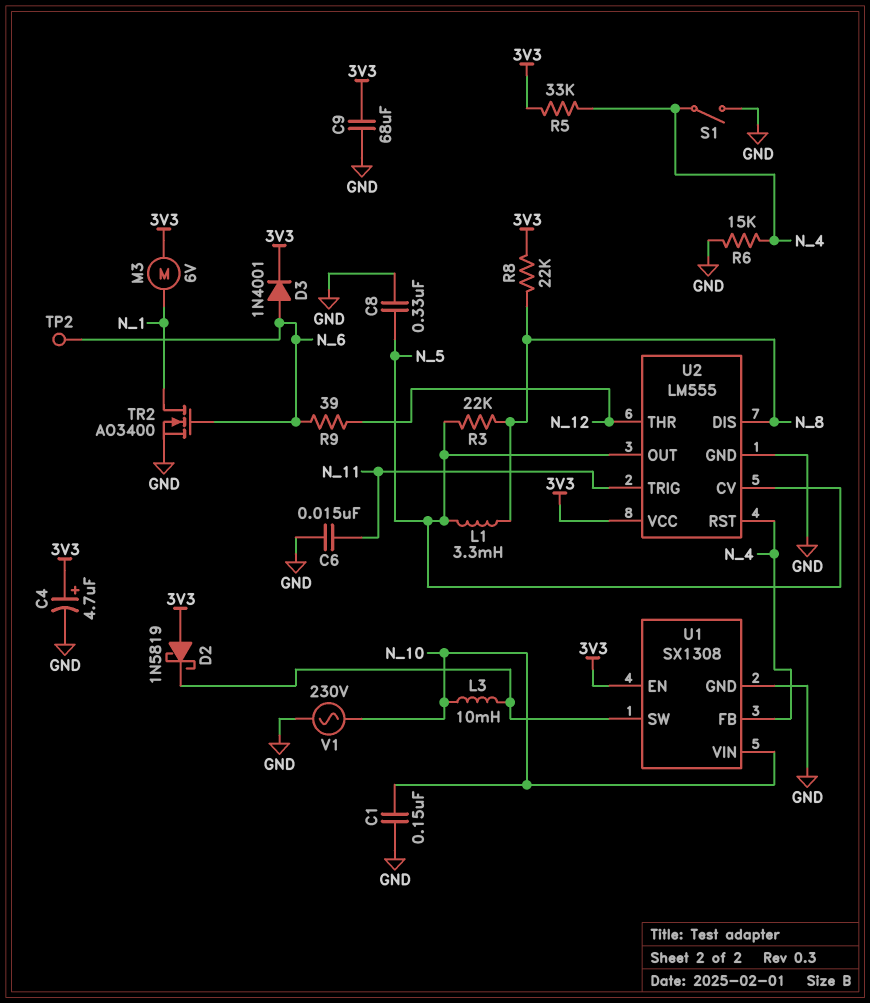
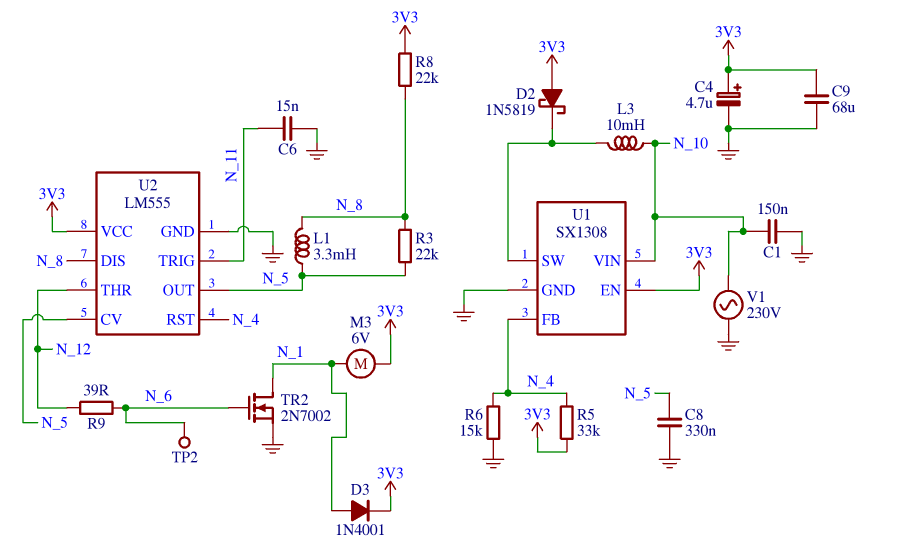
D3: diode 1N4001 (A N_6, K 3V3) -> diode 1N4001 (A N_1, K 3V3)
S1: switch (GND, N_4) -> none
TR2: NMOS AO3400 (G N_6, D N_1, S GND) -> NMOS 2N7002 (G N_6, D N_1, S GND)

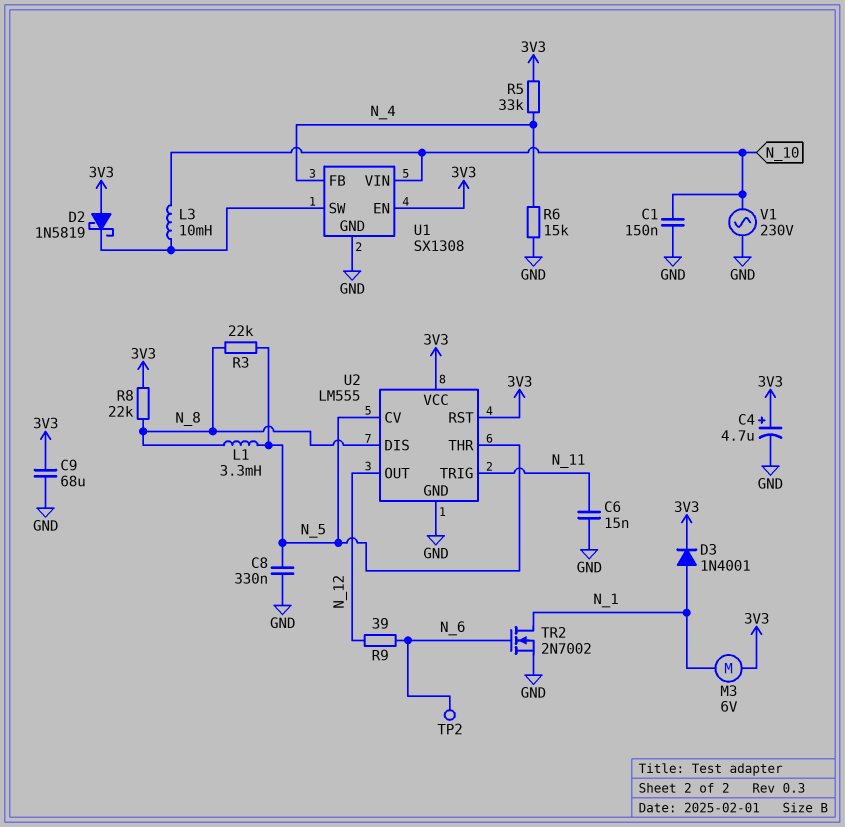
U2 pin OUT: N_5 -> N_12
U2 pin RST: N_4 -> 3V3
U2 pin THR: N_12 -> N_5

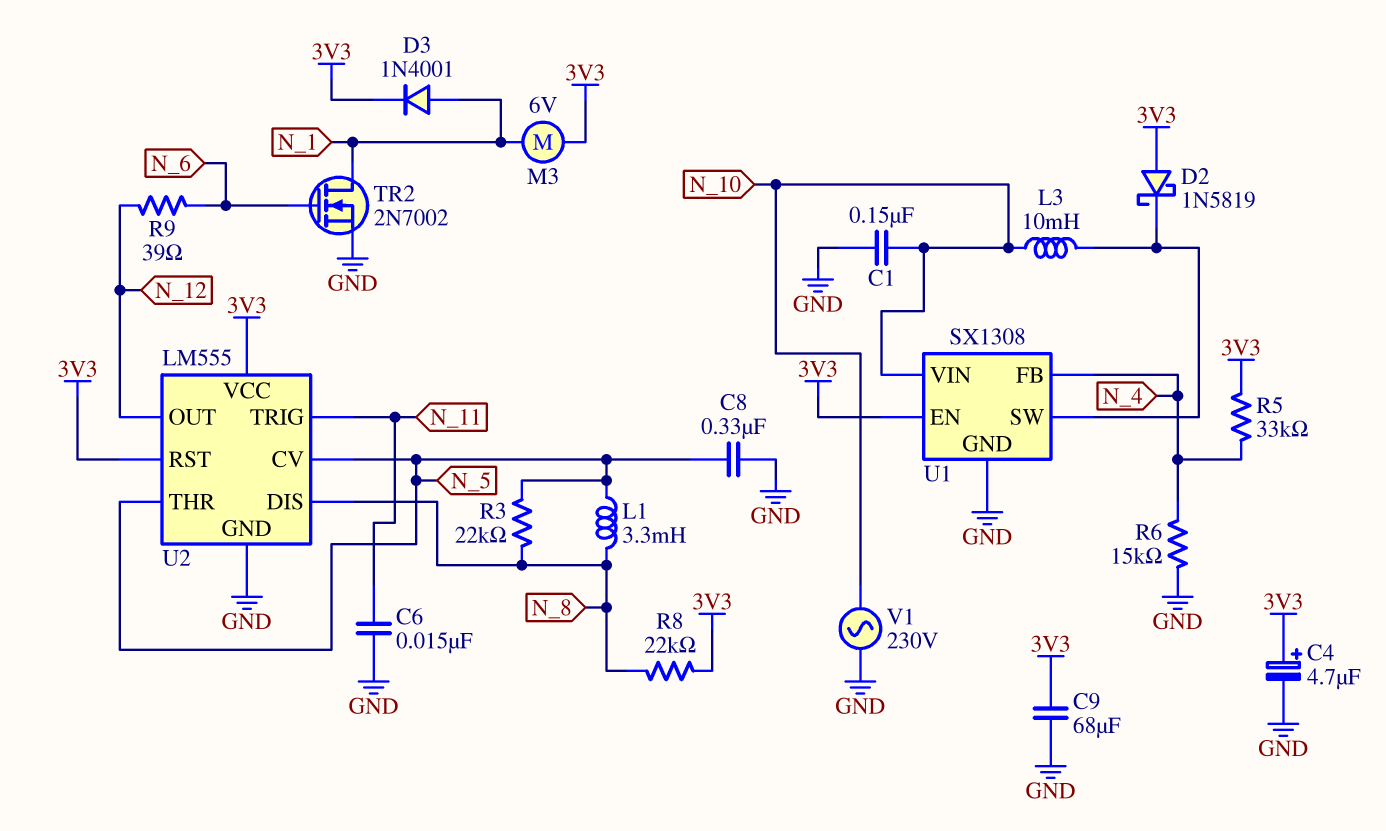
TP2: test point (N_6) -> none

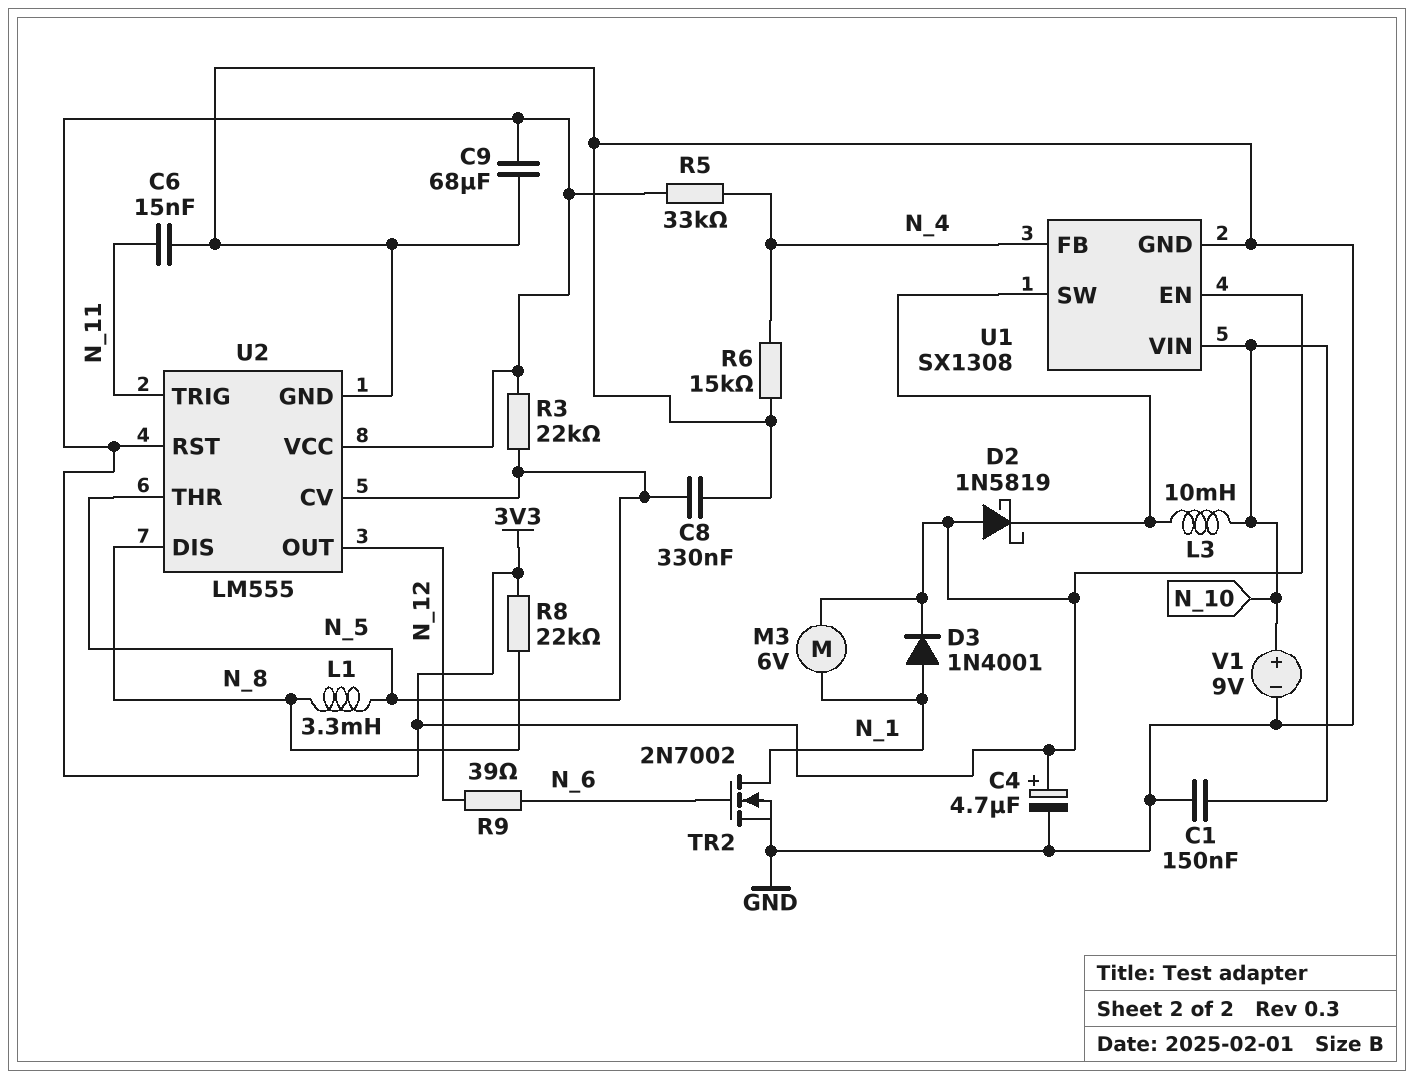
R3: 22k (N_5, N_8) -> 22k (3V3, N_5)
V1: AC 230V (GND, N_10) -> 9V (plus N_10, minus GND)

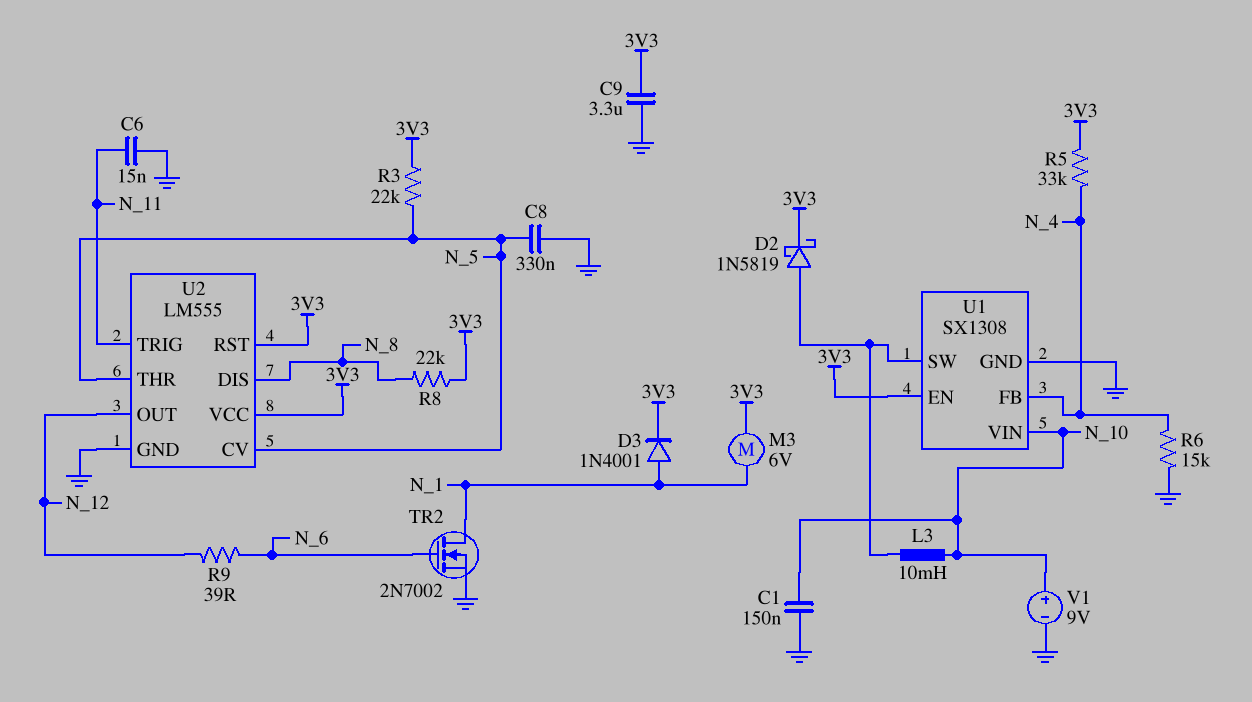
C4: 4.7uF (plus 3V3, minus GND) -> none
C9: 68uF (3V3, GND) -> 3.3uF (3V3, GND)
D2: schottky 1N5819 (A 3V3, K U1/SW) -> schottky 1N5819 (A U1/SW, K 3V3)
L1: 3.3mH (N_5, N_8) -> none

